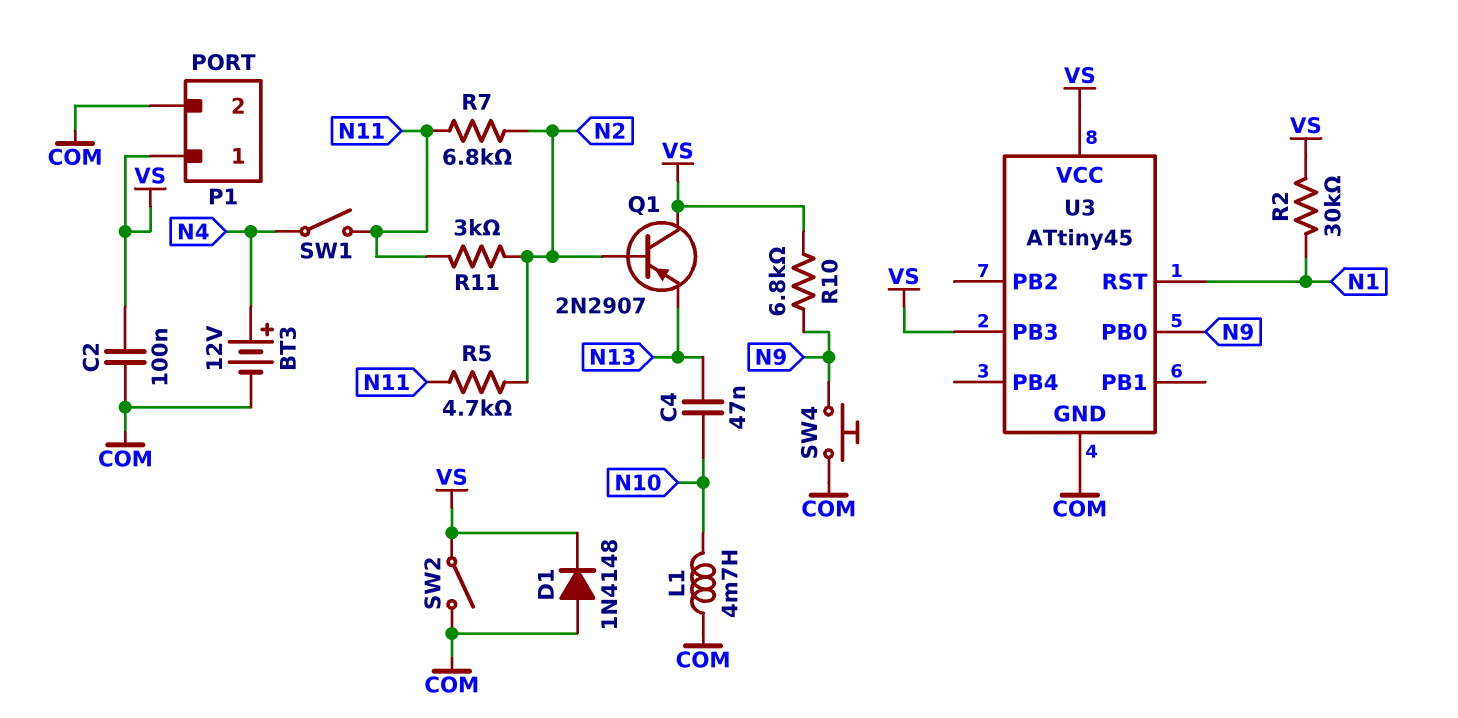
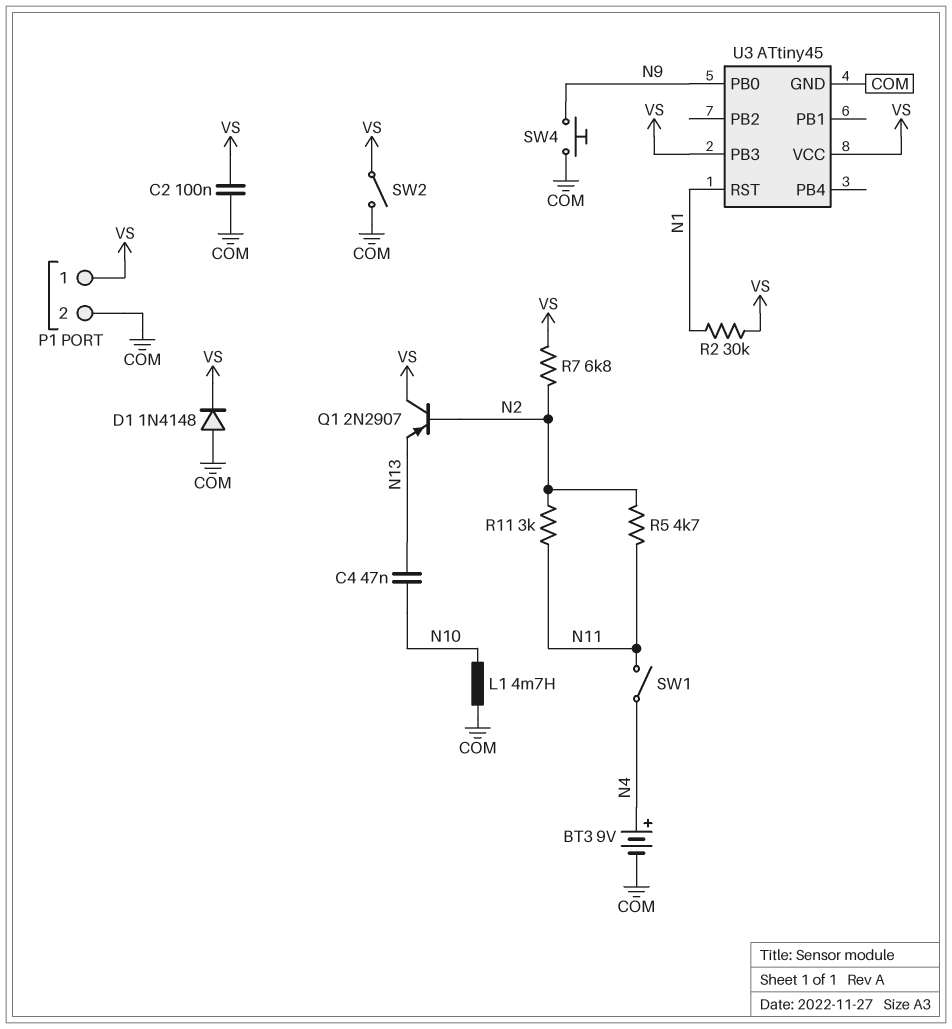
BT3: 12V (plus N4, minus COM) -> 9V (plus N4, minus COM)
R7: 6.8k (N2, N11) -> 6.8k (N2, VS)
R10: 6.8k (N9, VS) -> none

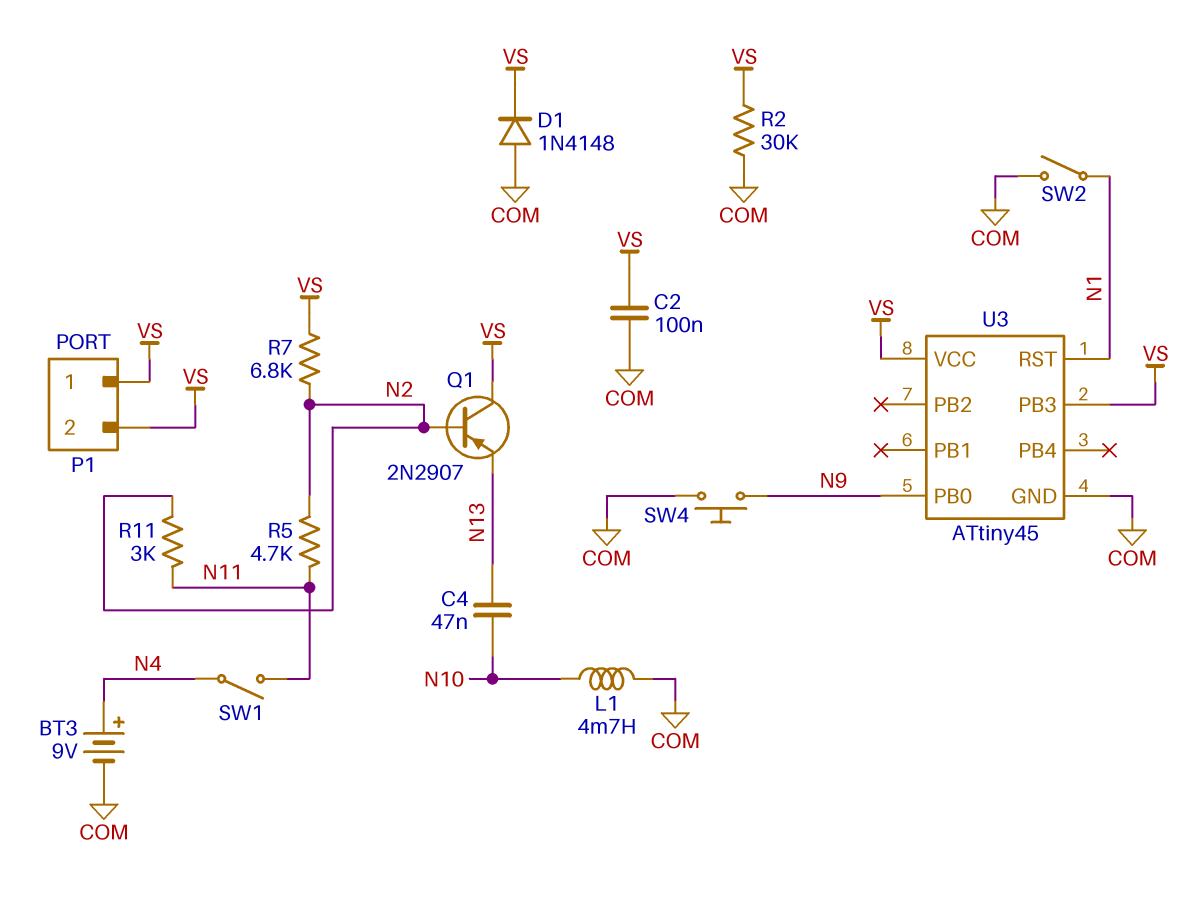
P1 pin 2: COM -> VS
R2: 30k (N1, VS) -> 30k (COM, VS)
SW2: switch (COM, VS) -> switch (COM, N1)

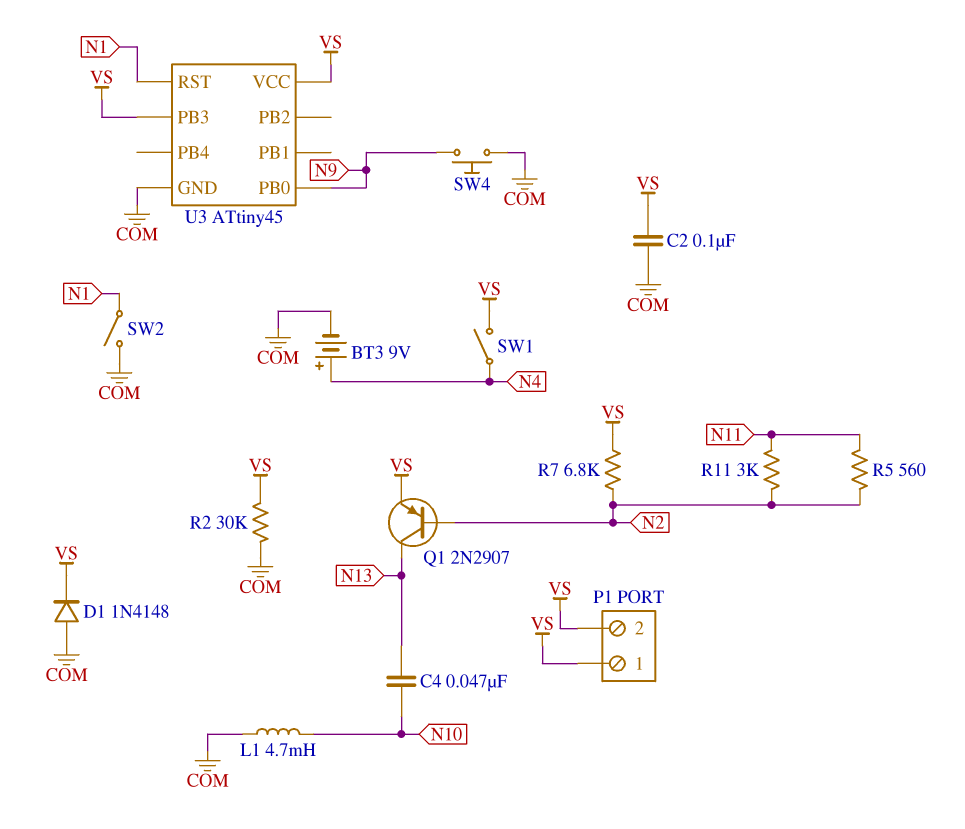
Q1: PNP 2N2907 (B N2, C VS, E N13) -> PNP 2N2907 (B N2, C N13, E VS)
R5: 4.7k (N2, N11) -> 560 (N2, N11)
SW1: switch (N4, N11) -> switch (N4, VS)

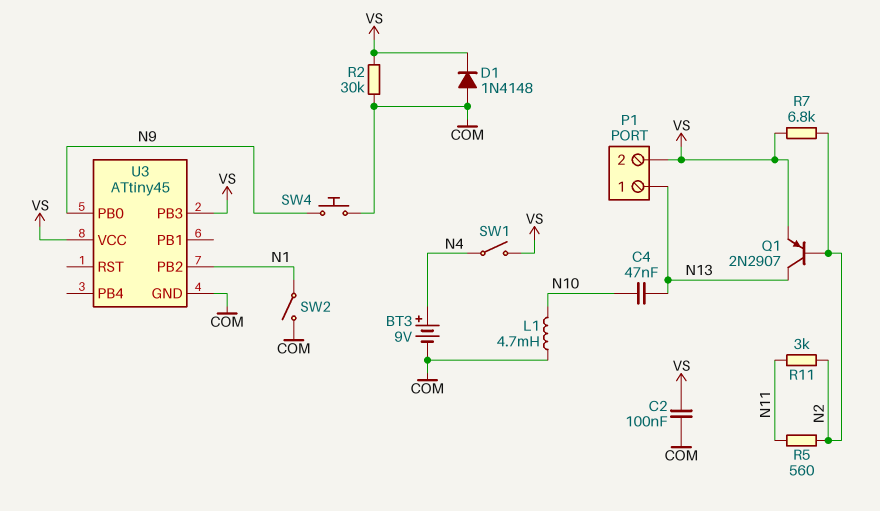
P1 pin 1: VS -> N13
U3 pin PB2: none -> N1
U3 pin RST: N1 -> none

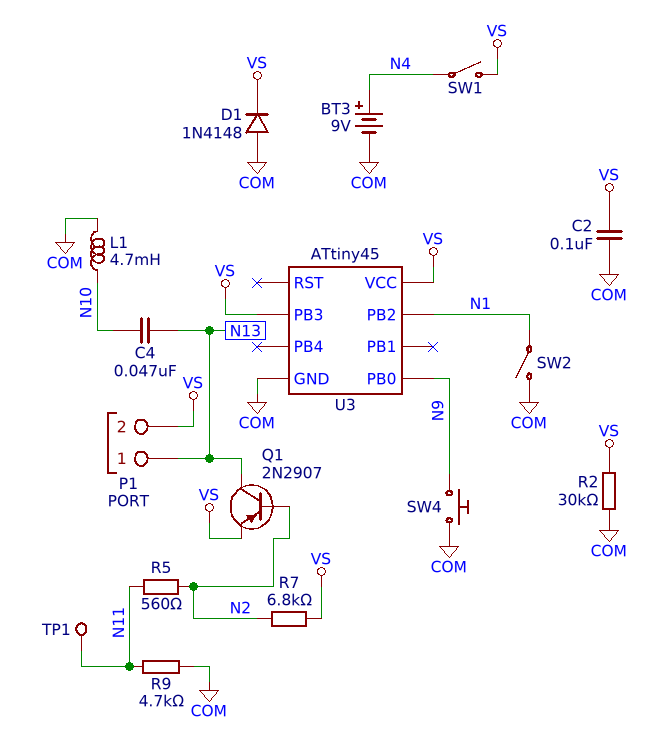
R9: none -> 4.7k (COM, N11)
R11: 3k (N2, N11) -> none
TP1: none -> test point (N11)

